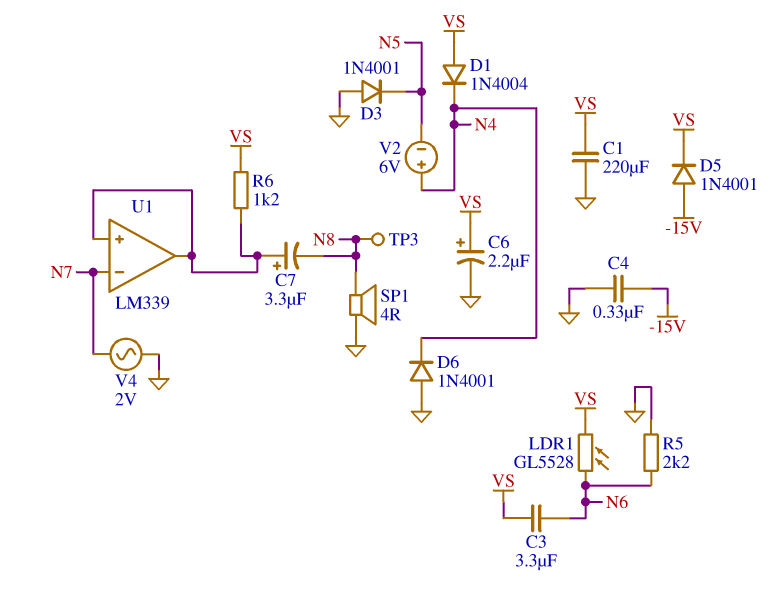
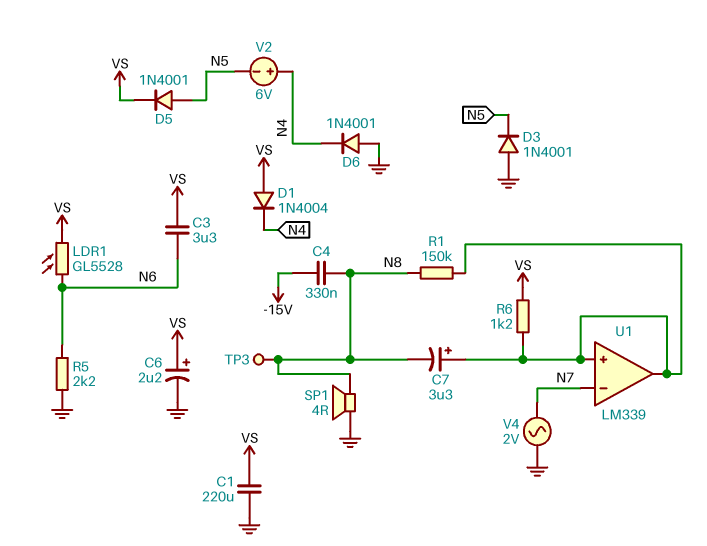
C4: 330nF (-15V, GND) -> 330nF (-15V, N8)
D5: diode 1N4001 (A -15V, K VS) -> diode 1N4001 (A N5, K VS)
R1: none -> 150k (N8, U1/in+)

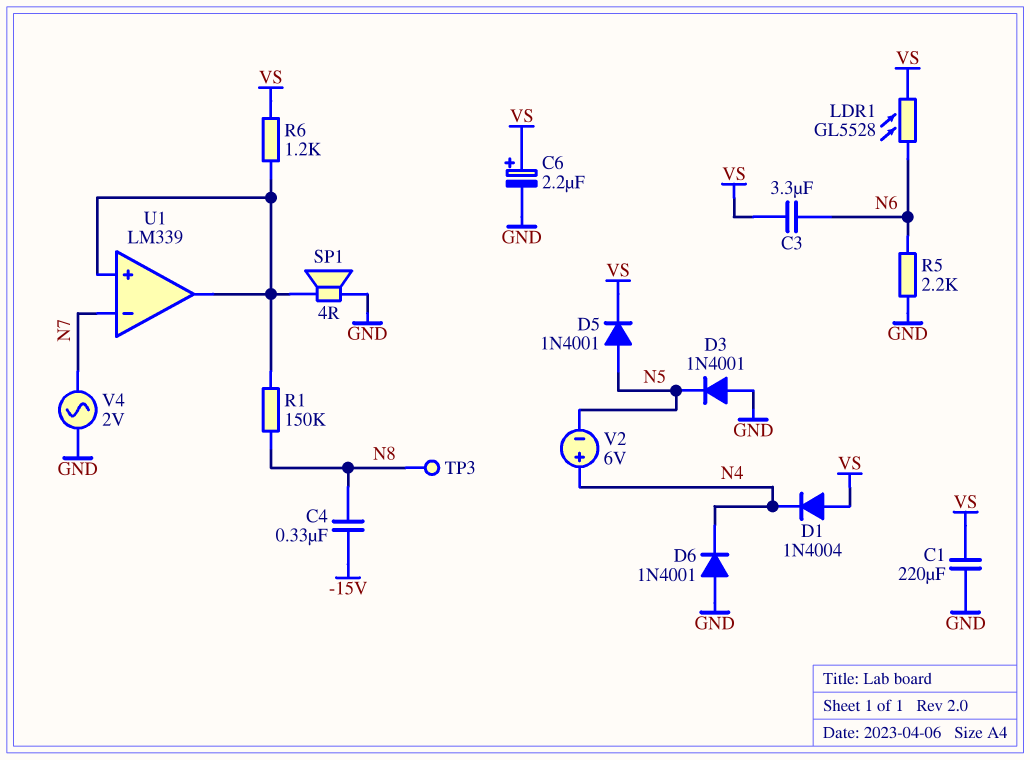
C7: 3.3uF (plus U1/in+, minus N8) -> none
SP1: speaker 4R (GND, N8) -> speaker 4R (GND, U1/in+)

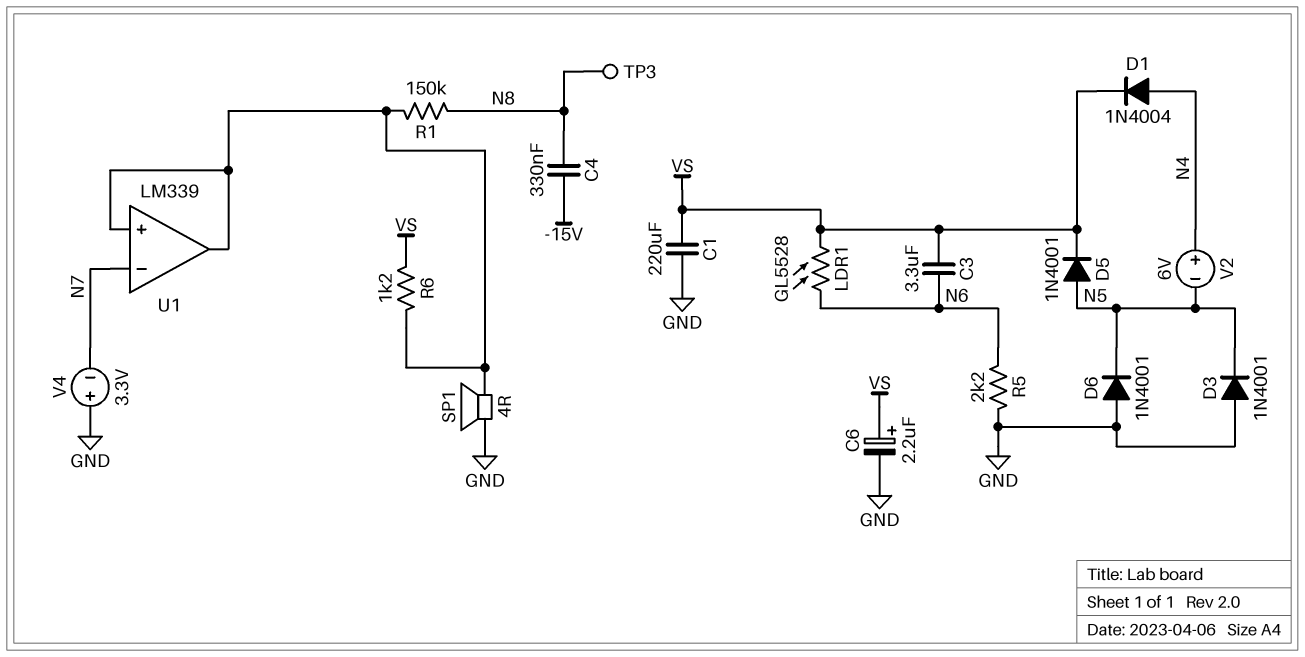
D1: diode 1N4004 (A VS, K N4) -> diode 1N4004 (A N4, K VS)
D6: diode 1N4001 (A GND, K N4) -> diode 1N4001 (A GND, K N5)
V4: AC 2V (GND, N7) -> 3.3V (plus GND, minus N7)

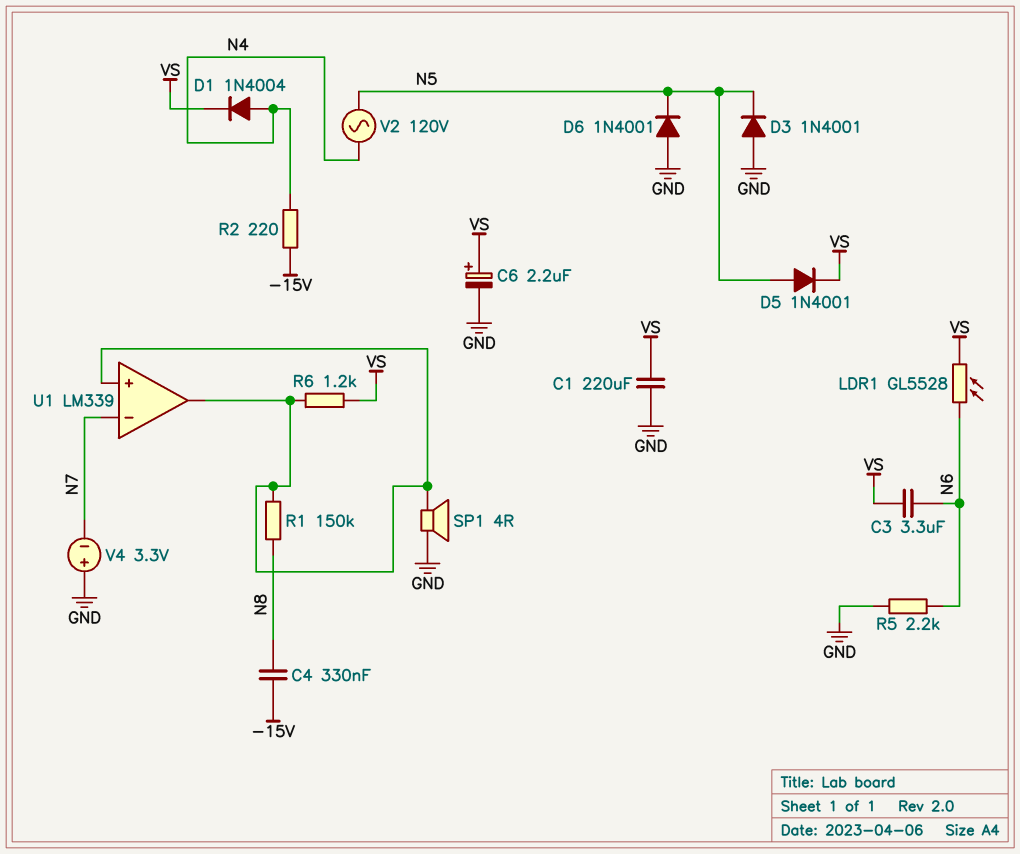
R2: none -> 220 (-15V, N4)
TP3: test point (N8) -> none
V2: 6V (plus N4, minus N5) -> AC 120V (N4, N5)

